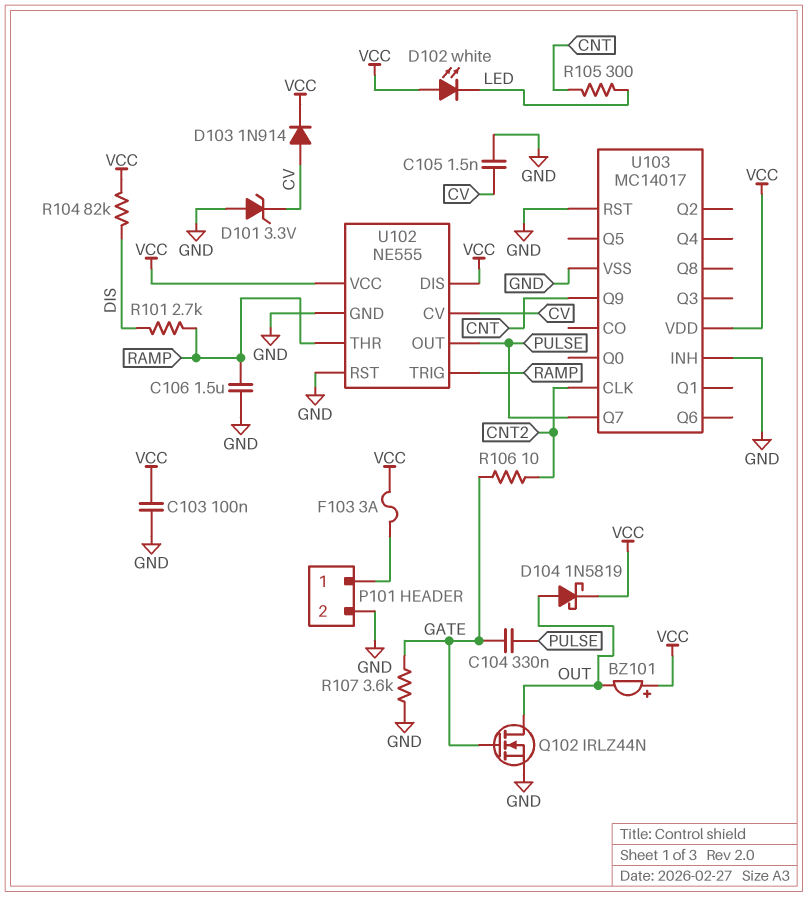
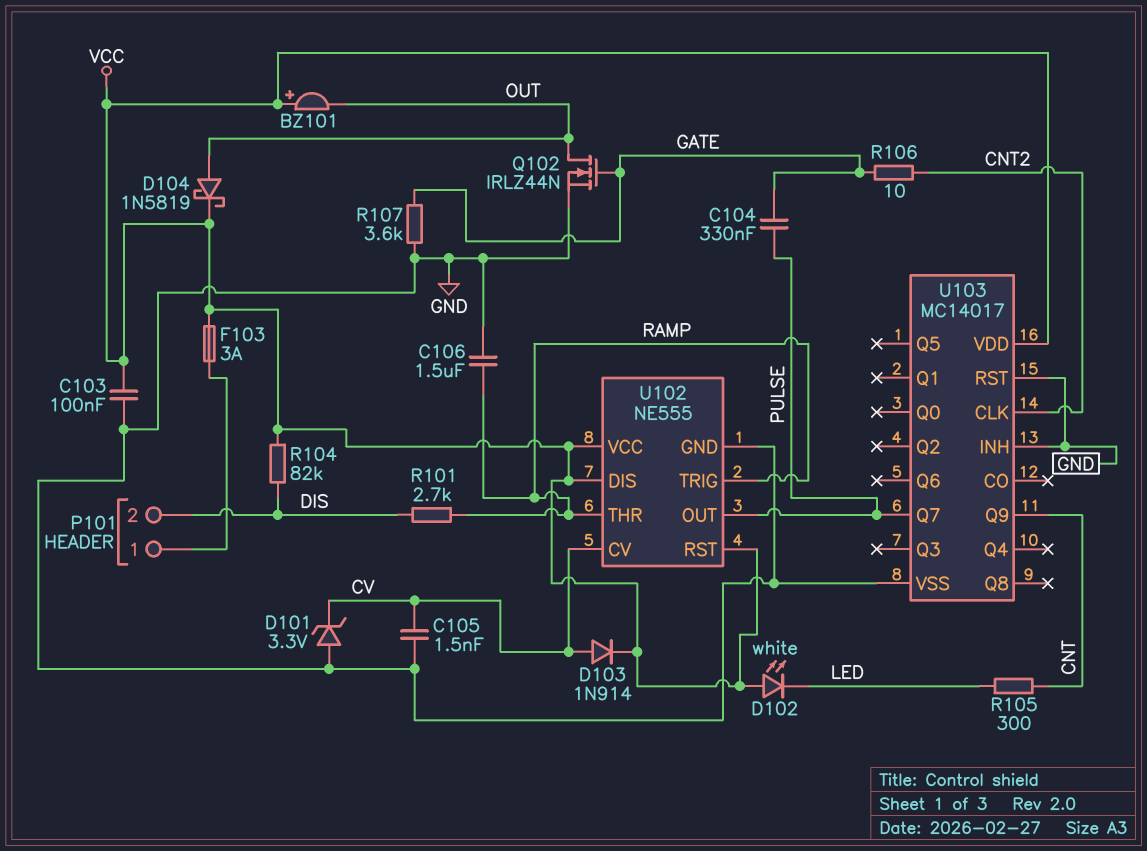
P101 pin 2: GND -> DIS
U102 pin RST: GND -> VCC

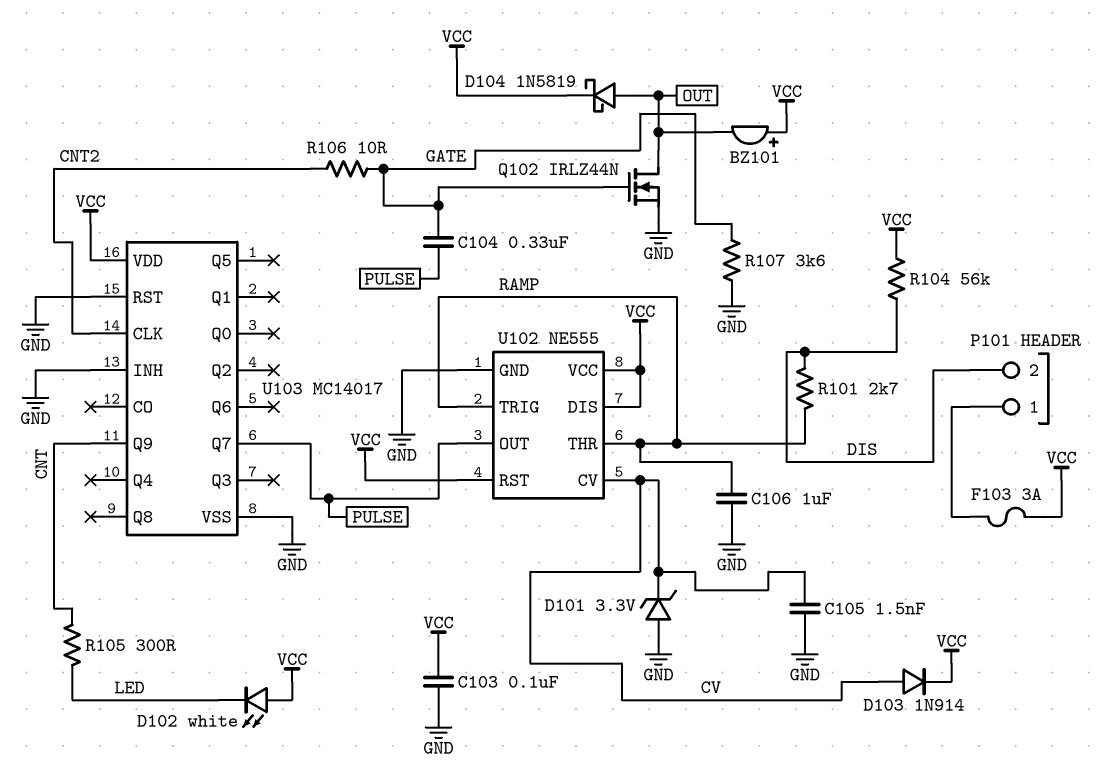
C106: 1.5uF (GND, RAMP) -> 1uF (GND, RAMP)
R104: 82k (DIS, VCC) -> 56k (DIS, VCC)

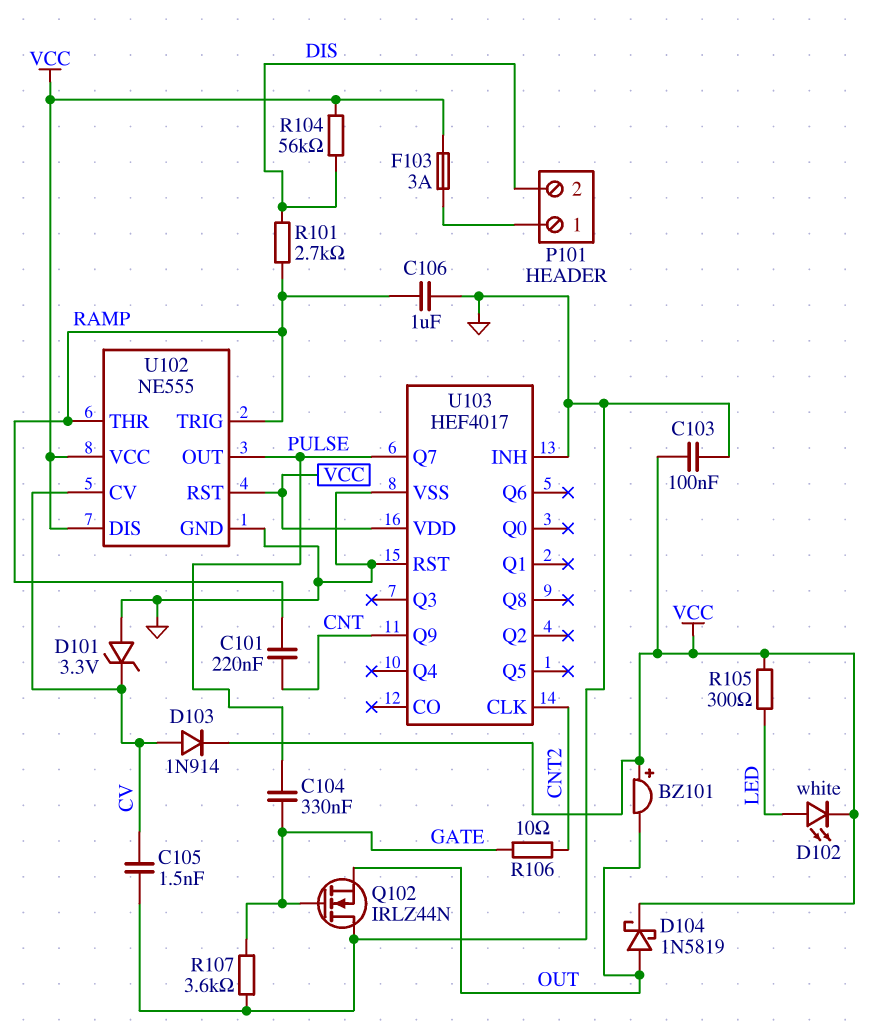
C101: none -> 220nF (CNT, RAMP)
D102: LED white (A VCC, K LED) -> LED white (A LED, K VCC)
Q102: NMOS IRLZ44N (G GATE, D OUT, S GND) -> NMOS IRLZ44N (G GATE, D GND, S OUT)
R105: 300 (CNT, LED) -> 300 (LED, VCC)
U103: MC14017 -> HEF4017

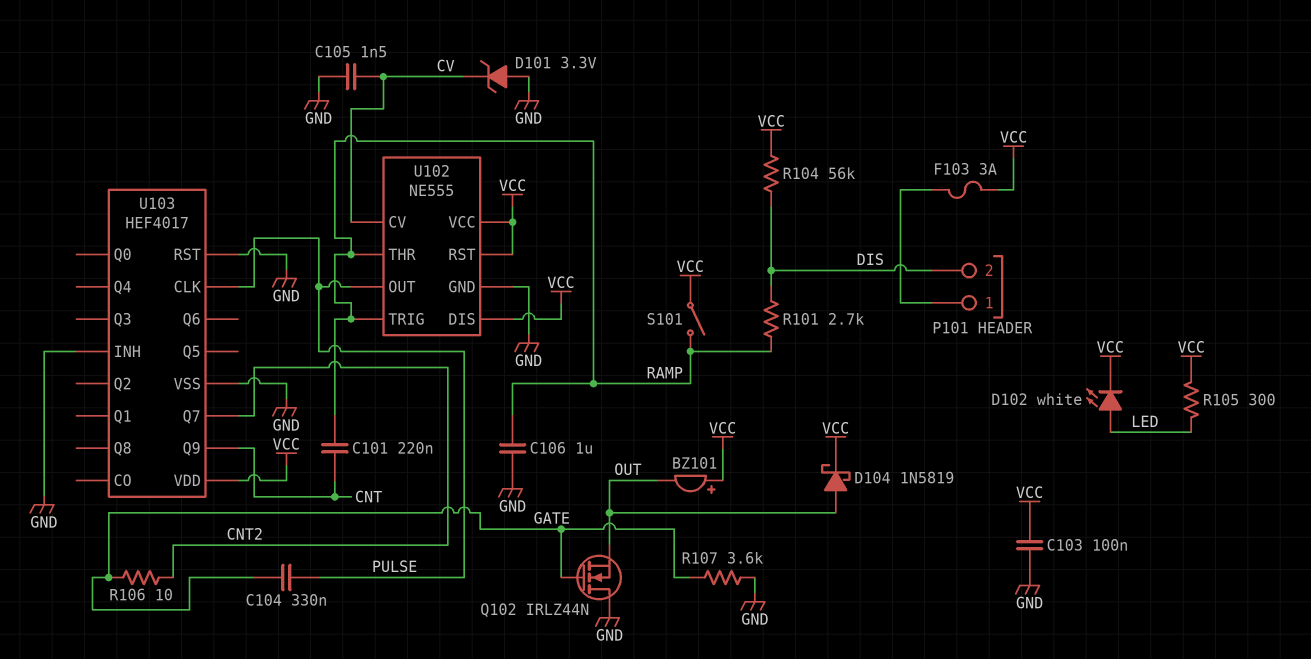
D103: diode 1N914 (A CV, K VCC) -> none
S101: none -> switch (RAMP, VCC)
U103 pin CLK: CNT2 -> PULSE
U103 pin Q7: PULSE -> CNT2

